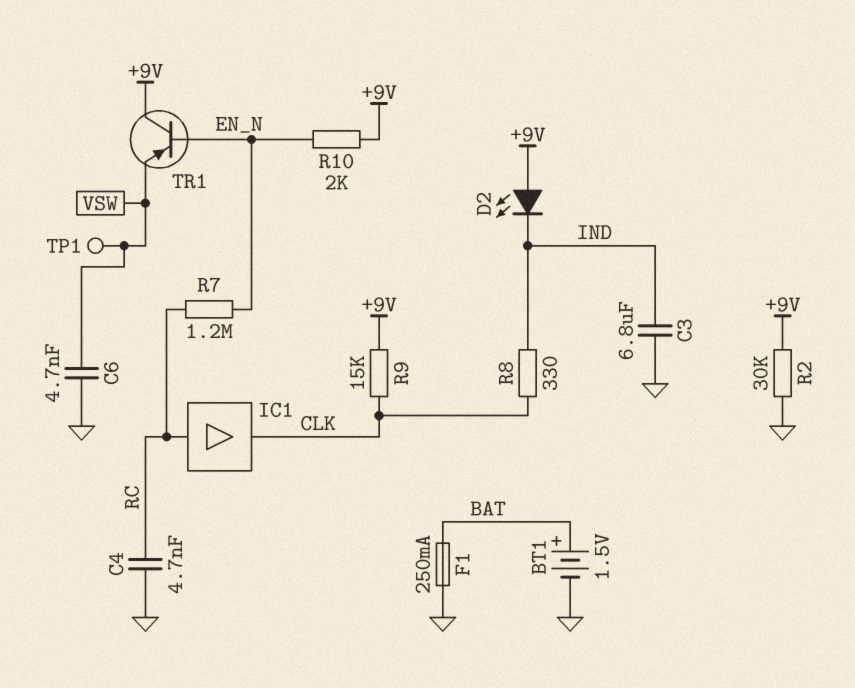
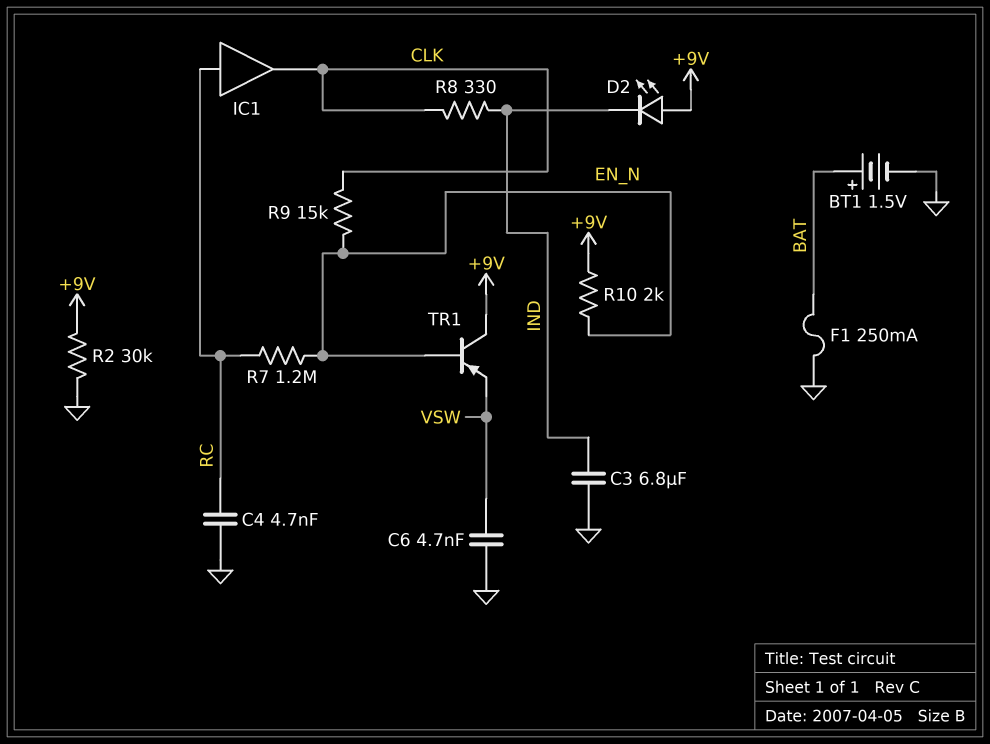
R9: 15k (+9V, CLK) -> 15k (CLK, EN_N)
TP1: test point (VSW) -> none

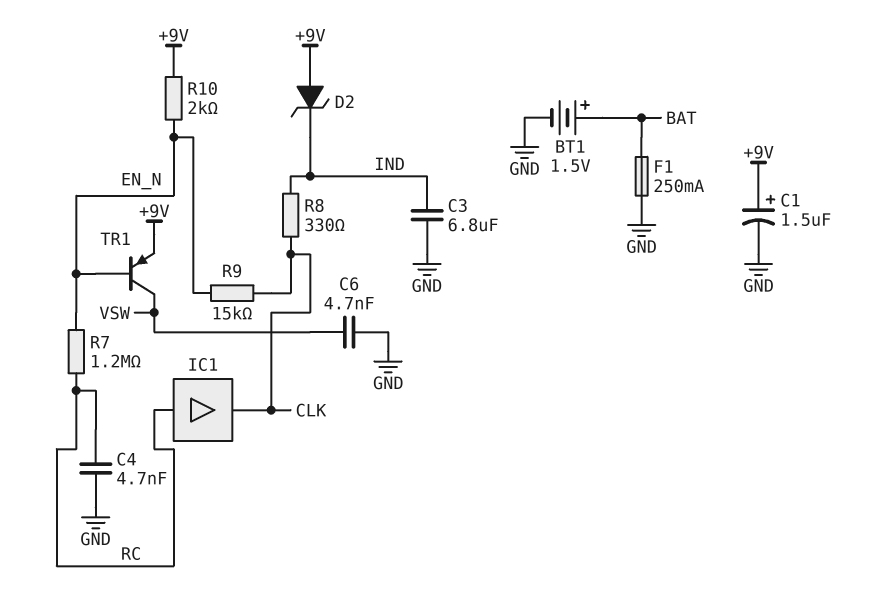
C1: none -> 1.5uF (plus +9V, minus GND)
D2: LED (A +9V, K IND) -> zener (A +9V, K IND)
R2: 30k (+9V, GND) -> none
TR1: PNP (B EN_N, C +9V, E VSW) -> PNP (B EN_N, C VSW, E +9V)

